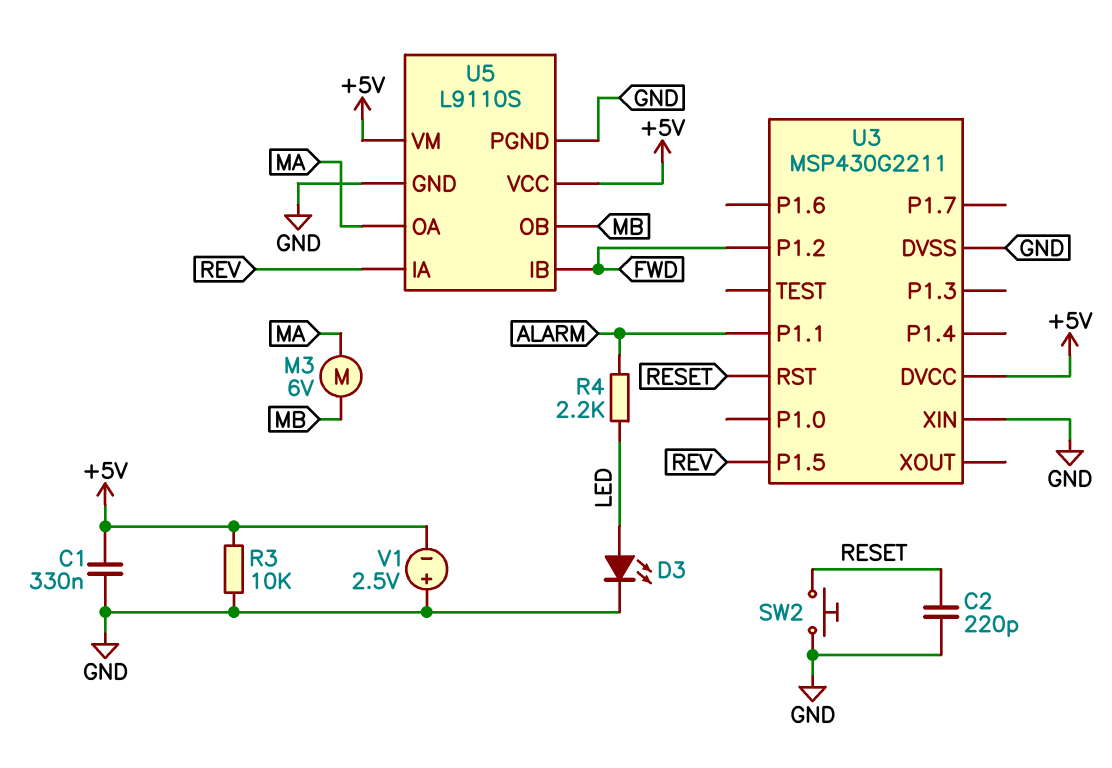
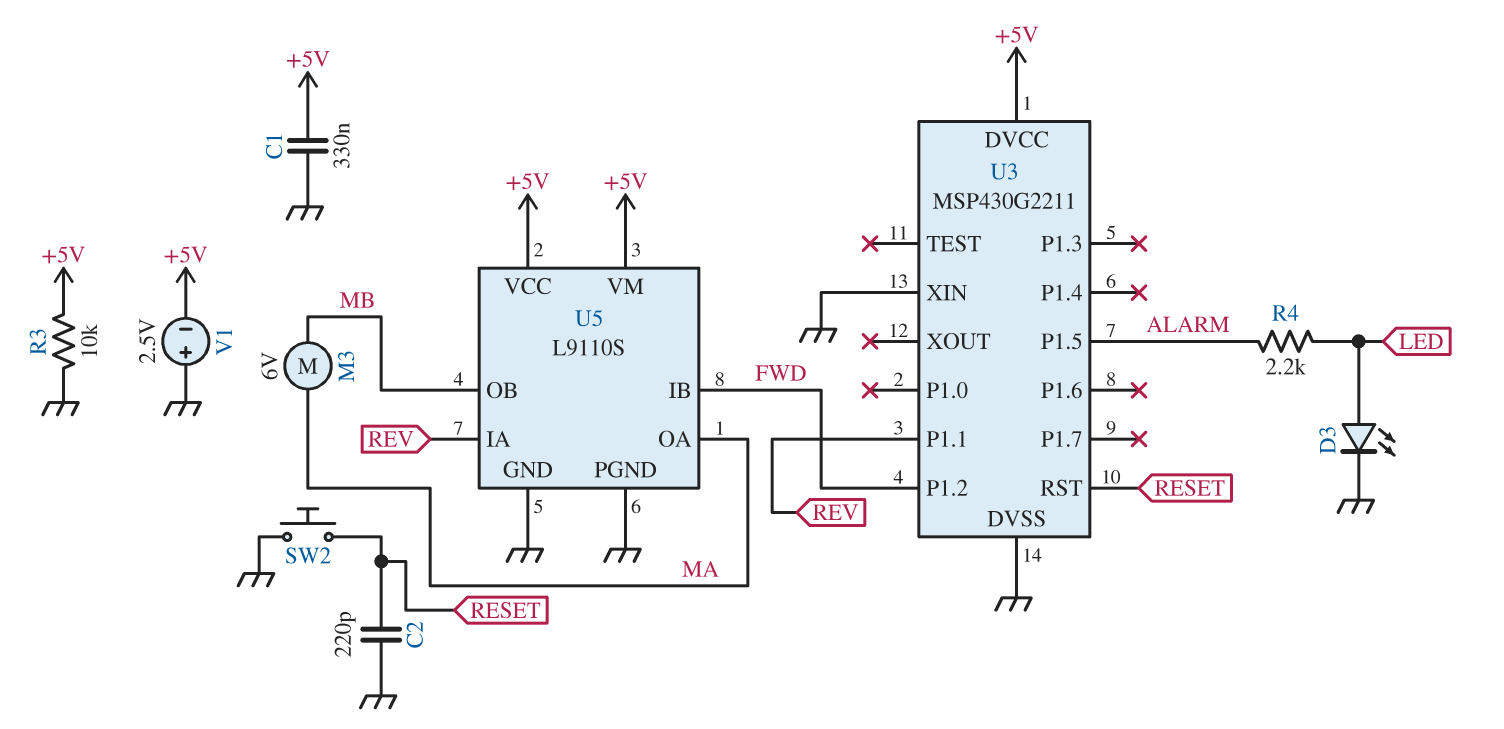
U3 pin P1.1: ALARM -> REV
U3 pin P1.5: REV -> ALARM

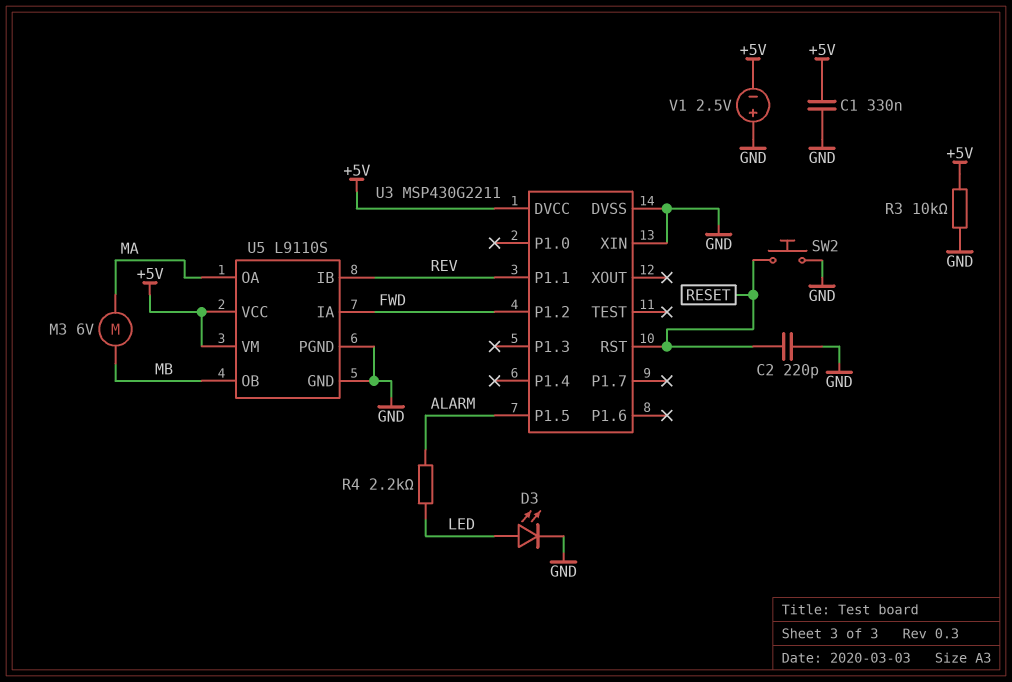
U5 pin IA: REV -> FWD
U5 pin IB: FWD -> REV

